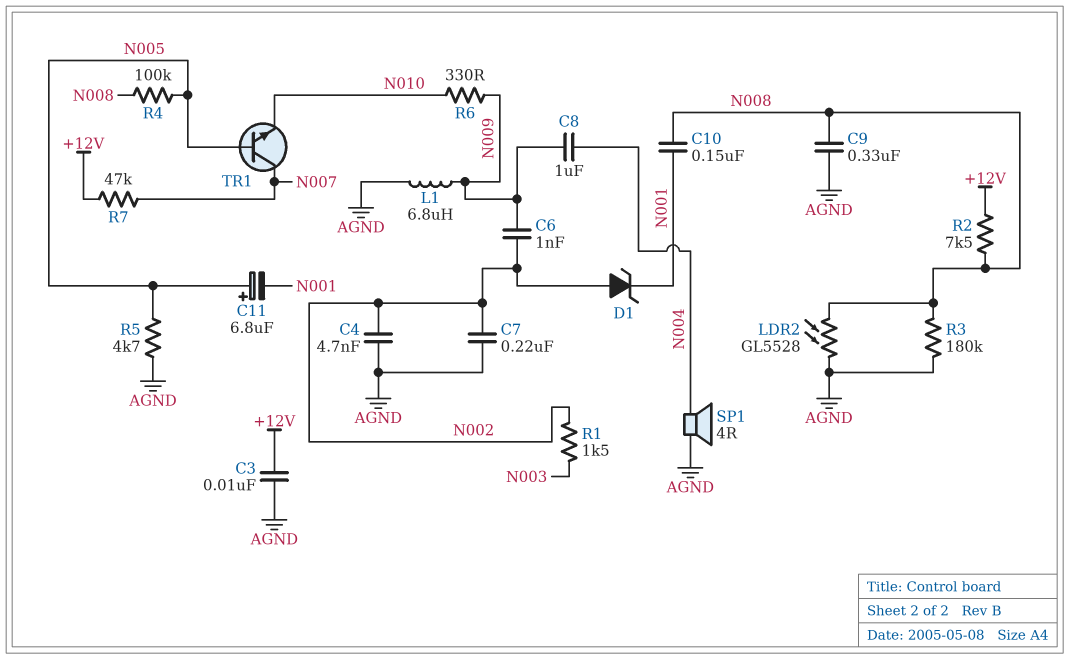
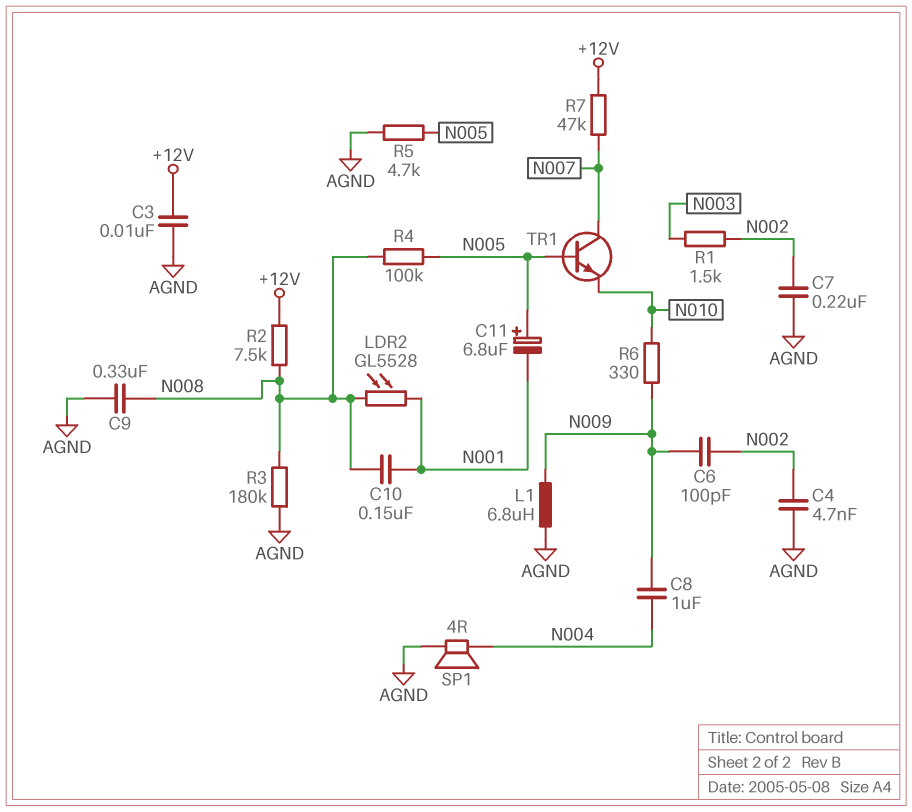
C6: 1nF (N002, N009) -> 100pF (N002, N009)
D1: zener (A N002, K N001) -> none
LDR2: GL5528 (AGND, N008) -> GL5528 (N001, N008)

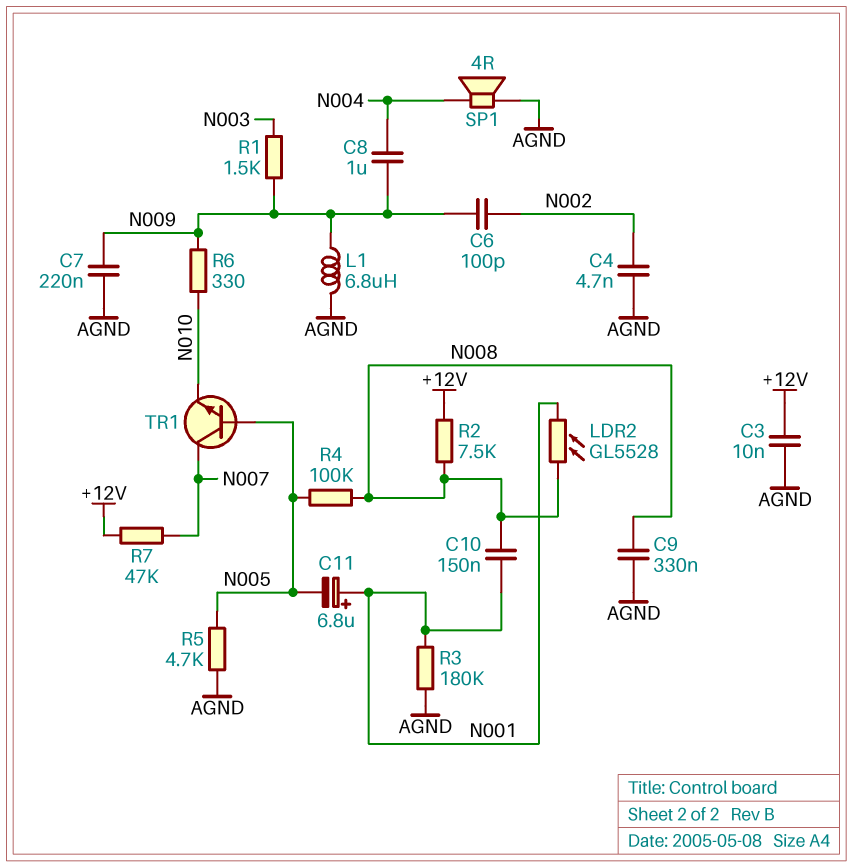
C7: 220nF (AGND, N002) -> 220nF (AGND, N009)
C11: 6.8uF (plus N005, minus N001) -> 6.8uF (plus N001, minus N005)
R1: 1.5k (N002, N003) -> 1.5k (N003, N009)
R3: 180k (AGND, N008) -> 180k (AGND, N001)

